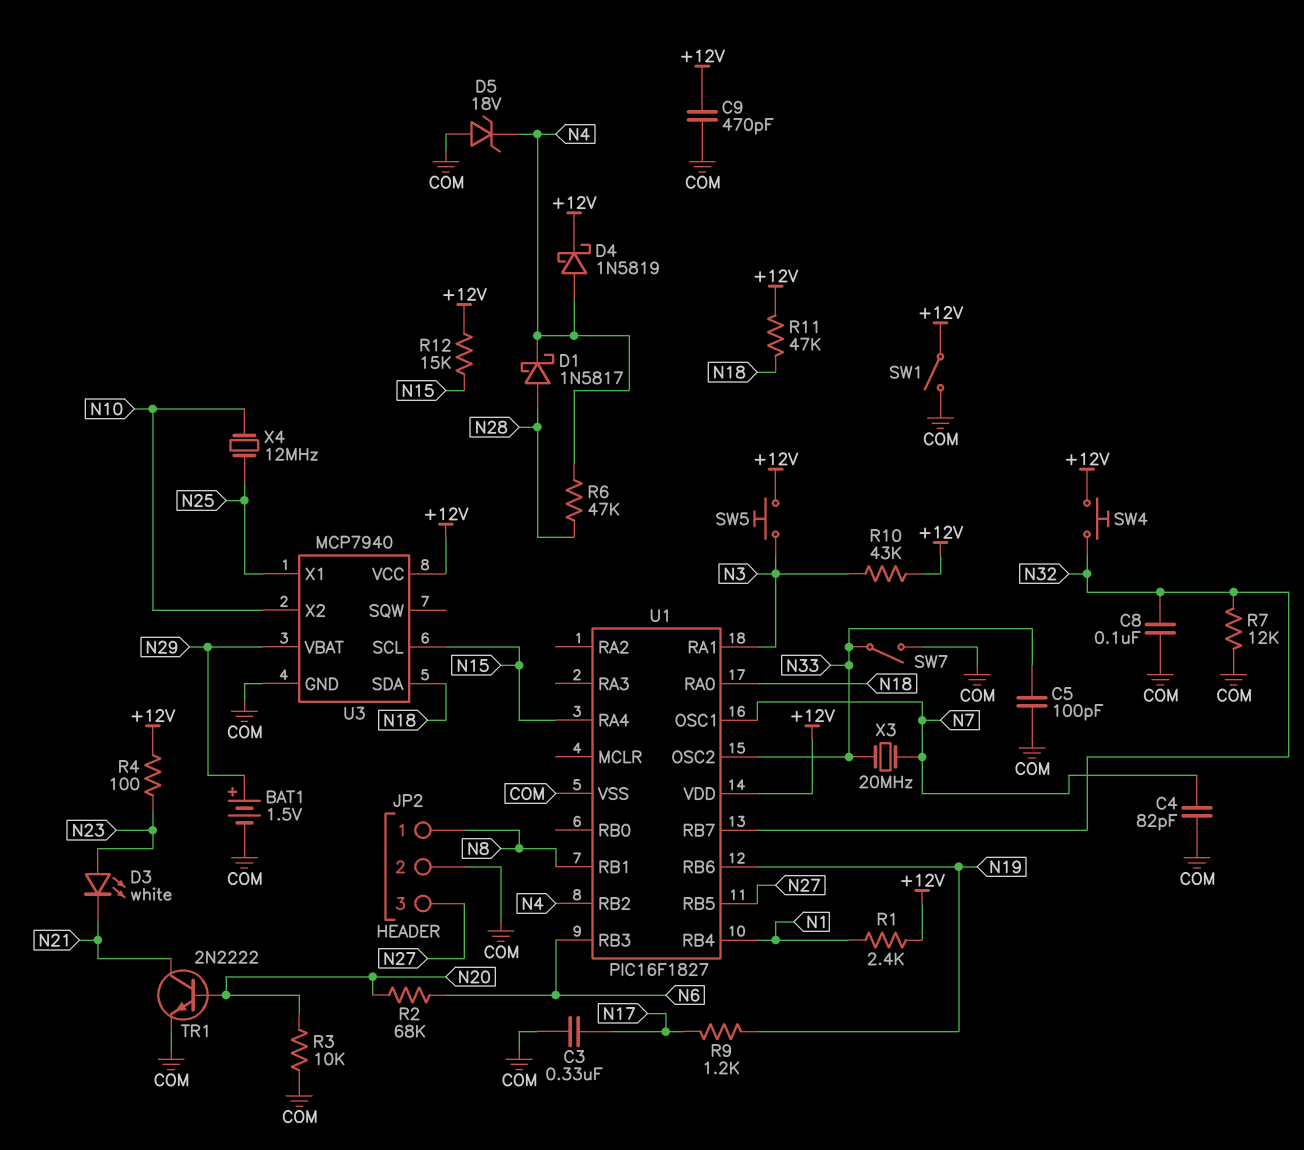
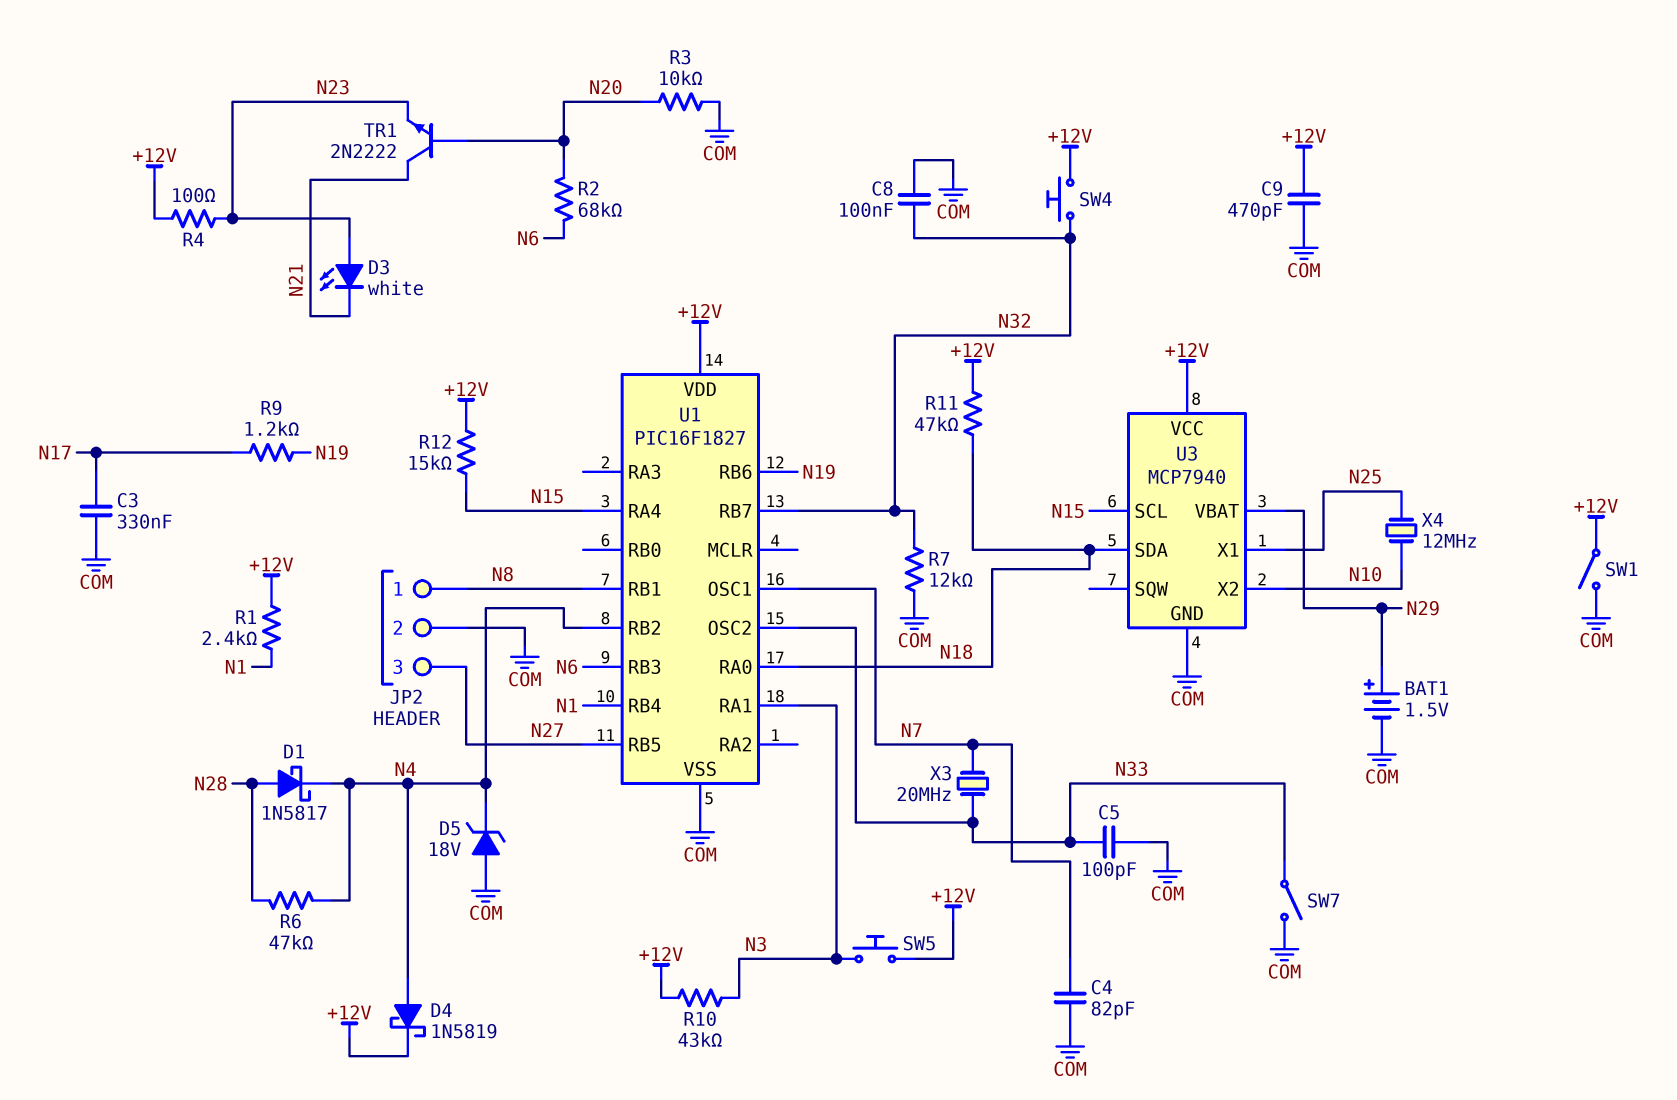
TR1: NPN 2N2222 (B N20, C N21, E COM) -> NPN 2N2222 (B N20, C N21, E N23)

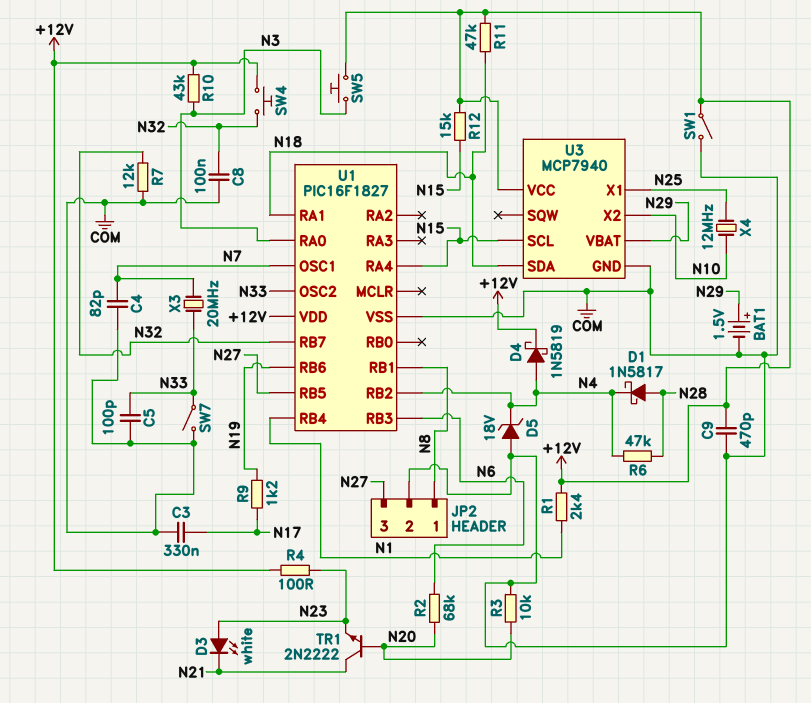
U1 pin RA0: N18 -> N3
U1 pin RA1: N3 -> N18

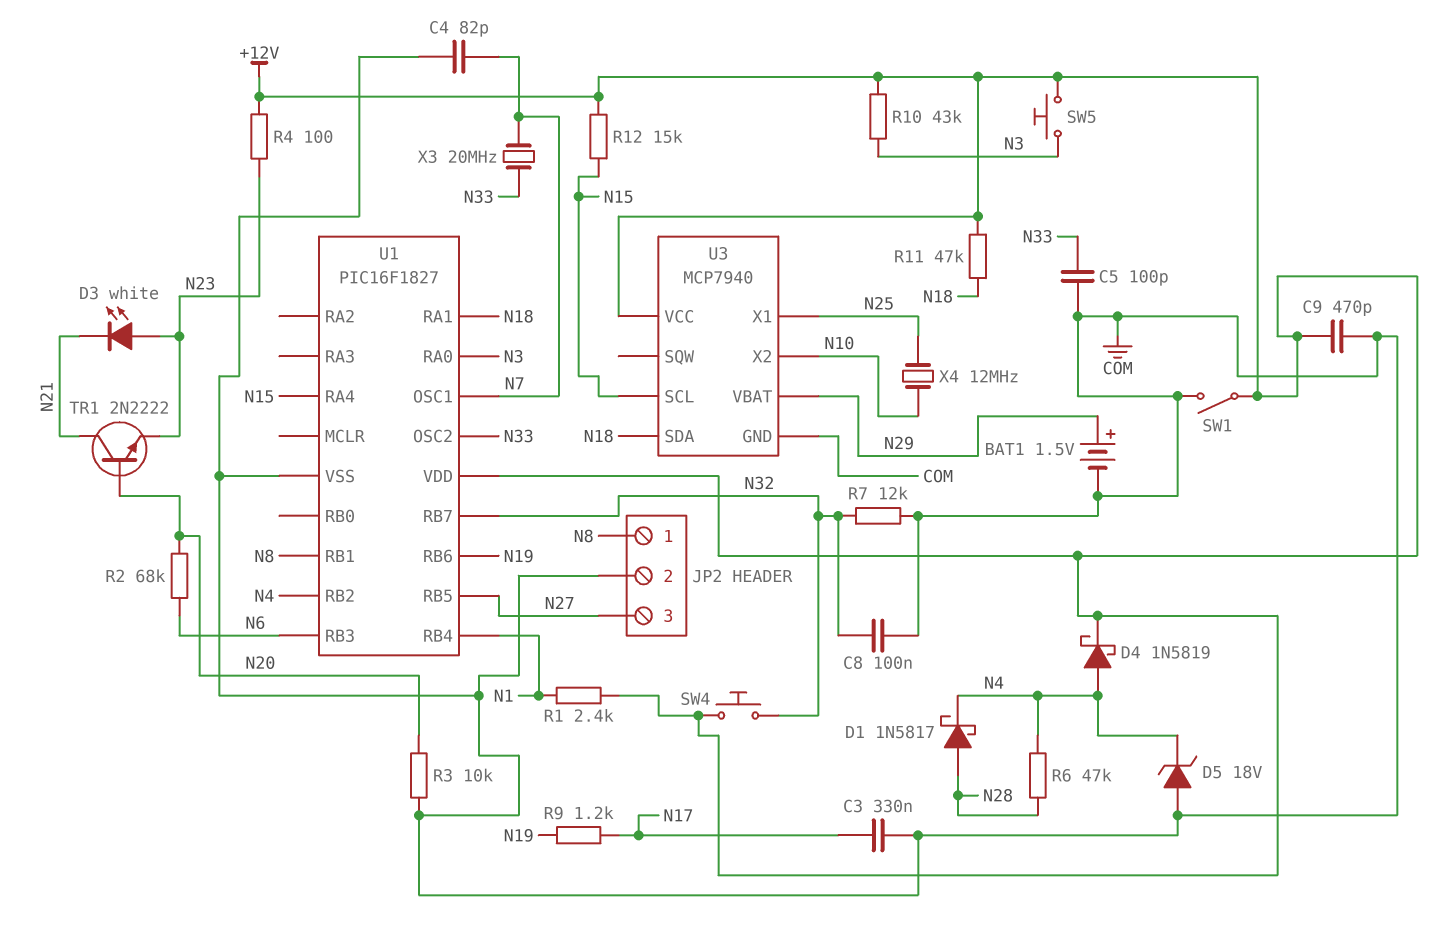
SW7: switch (COM, N33) -> none

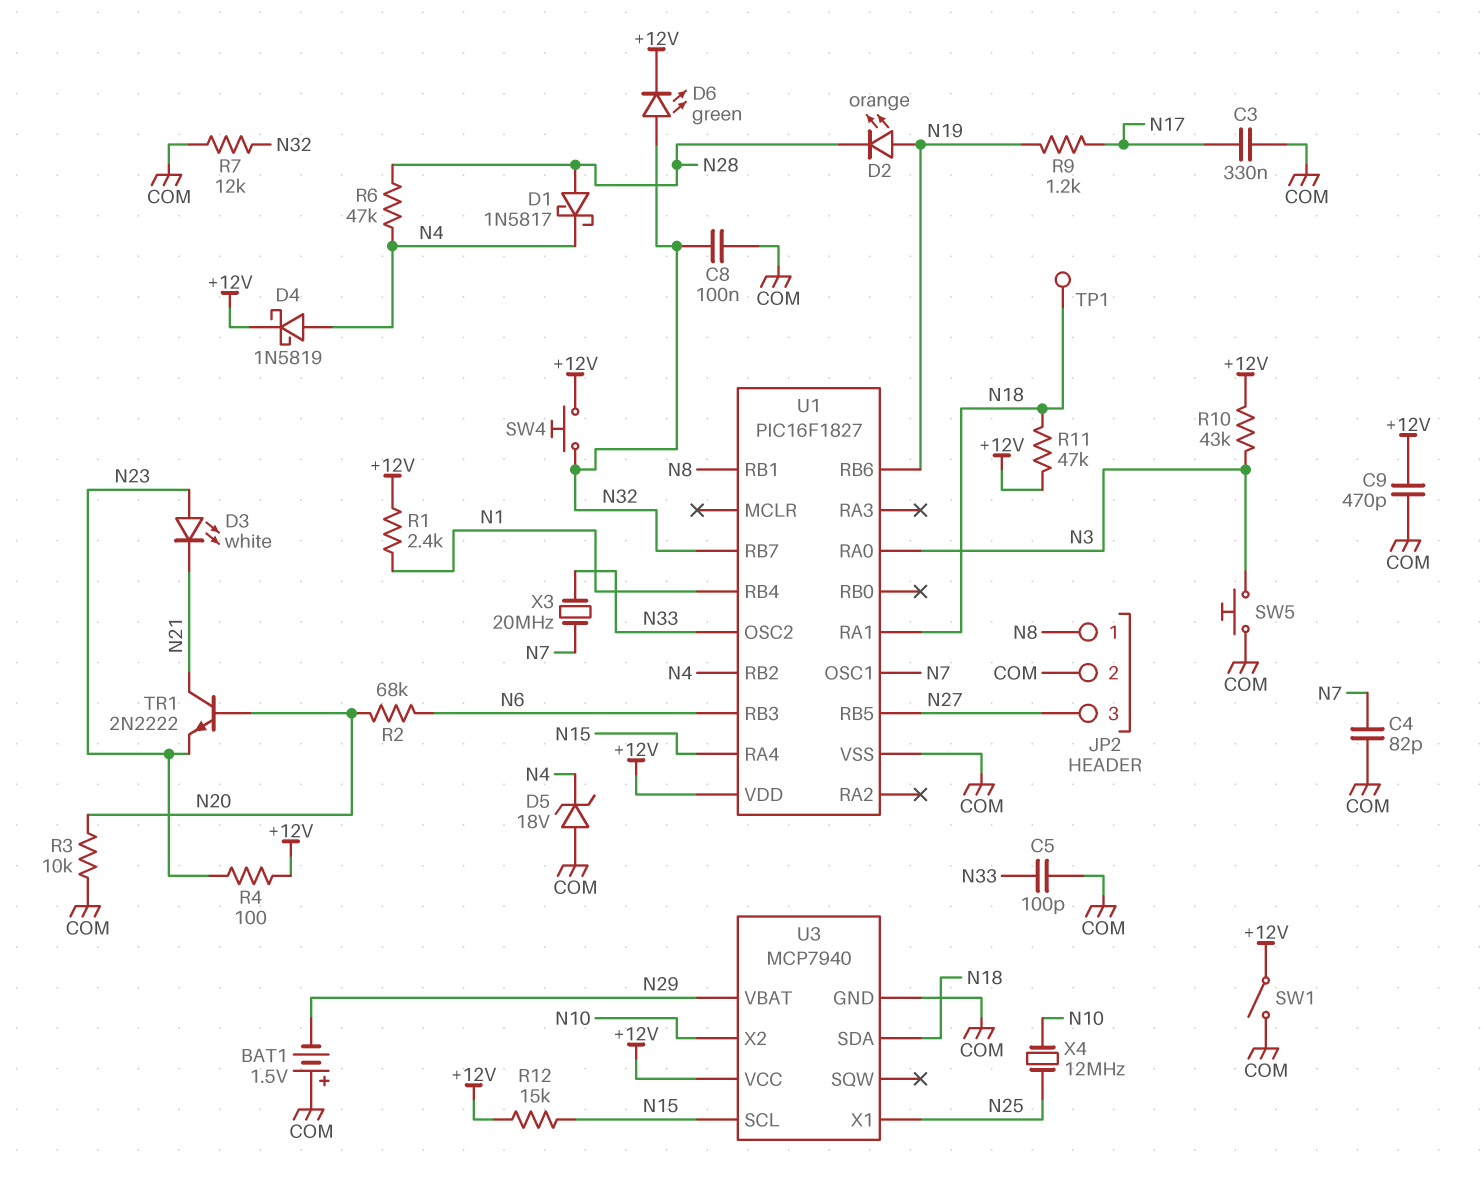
BAT1: 1.5V (plus N29, minus COM) -> 1.5V (plus COM, minus N29)
D2: none -> LED orange (A N19, K N28)
D6: none -> LED green (A N32, K +12V)
SW5: button (+12V, N3) -> button (COM, N3)
TP1: none -> test point (N18)

